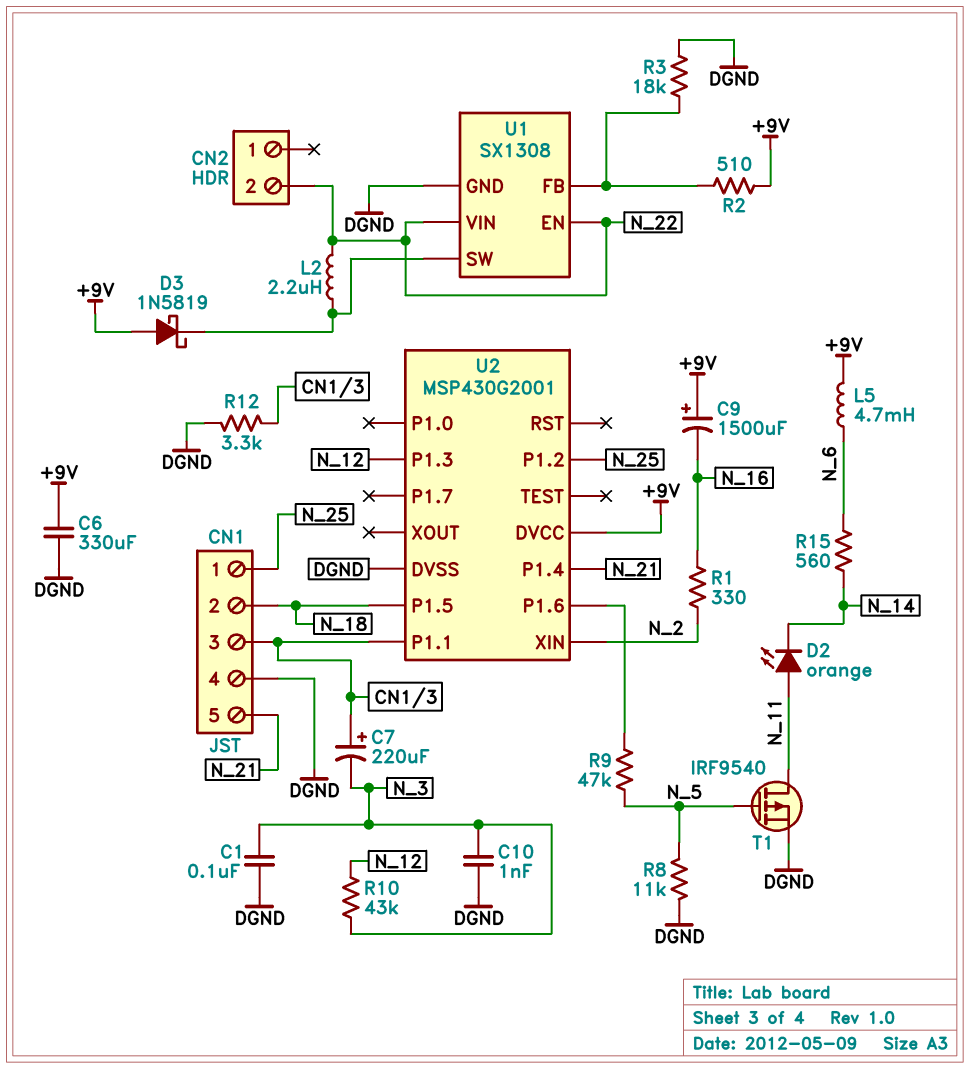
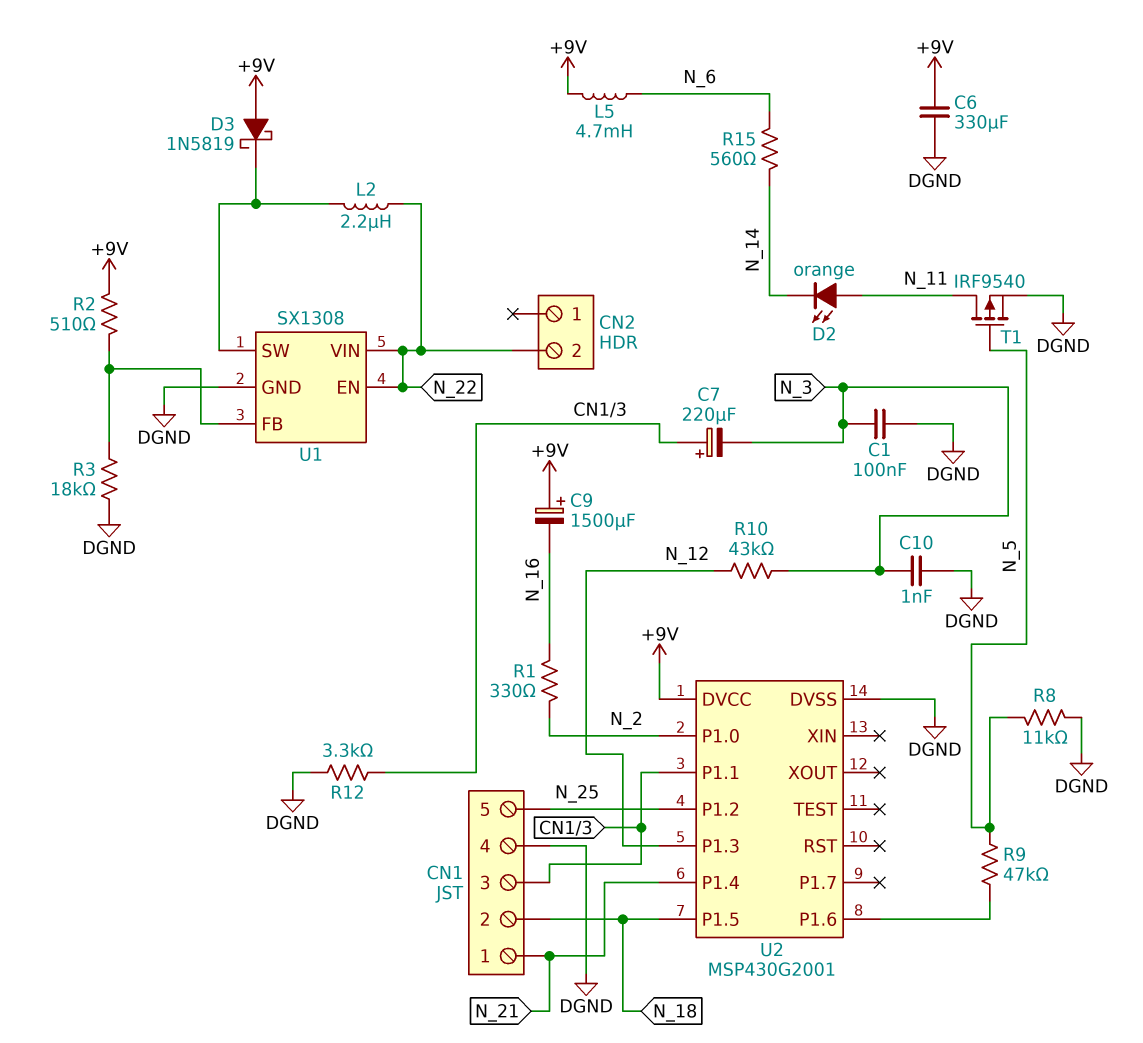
CN1 pin 1: N_25 -> N_21
CN1 pin 5: N_21 -> N_25
U2 pin P1.0: none -> N_2
U2 pin XIN: N_2 -> none

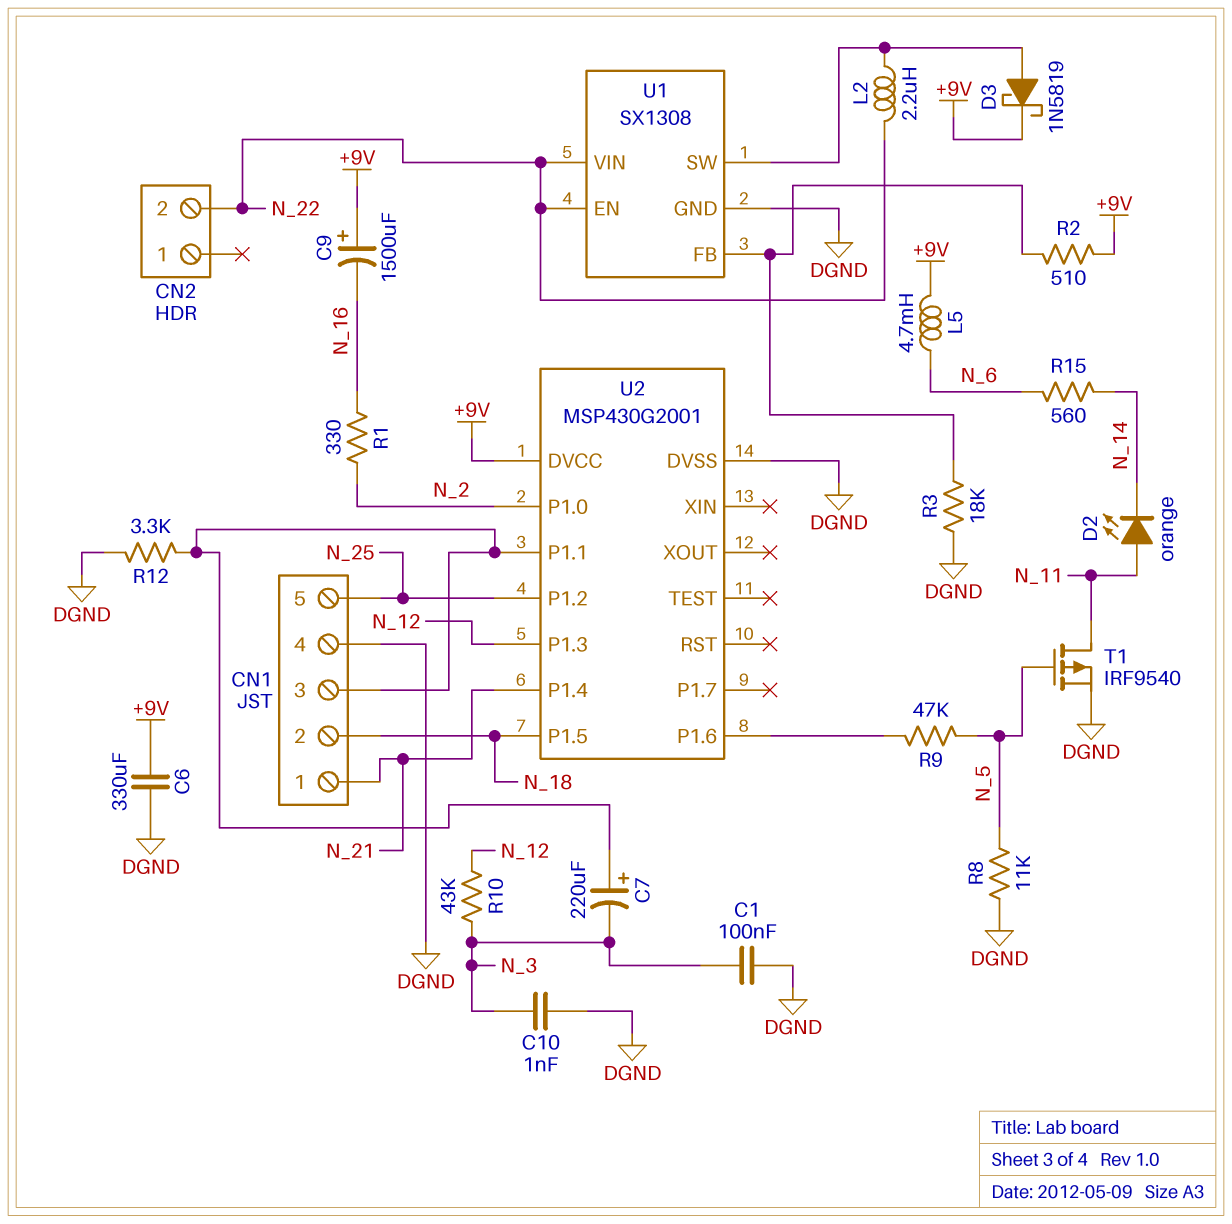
D3: schottky 1N5819 (A +9V, K U1/SW) -> schottky 1N5819 (A U1/SW, K +9V)

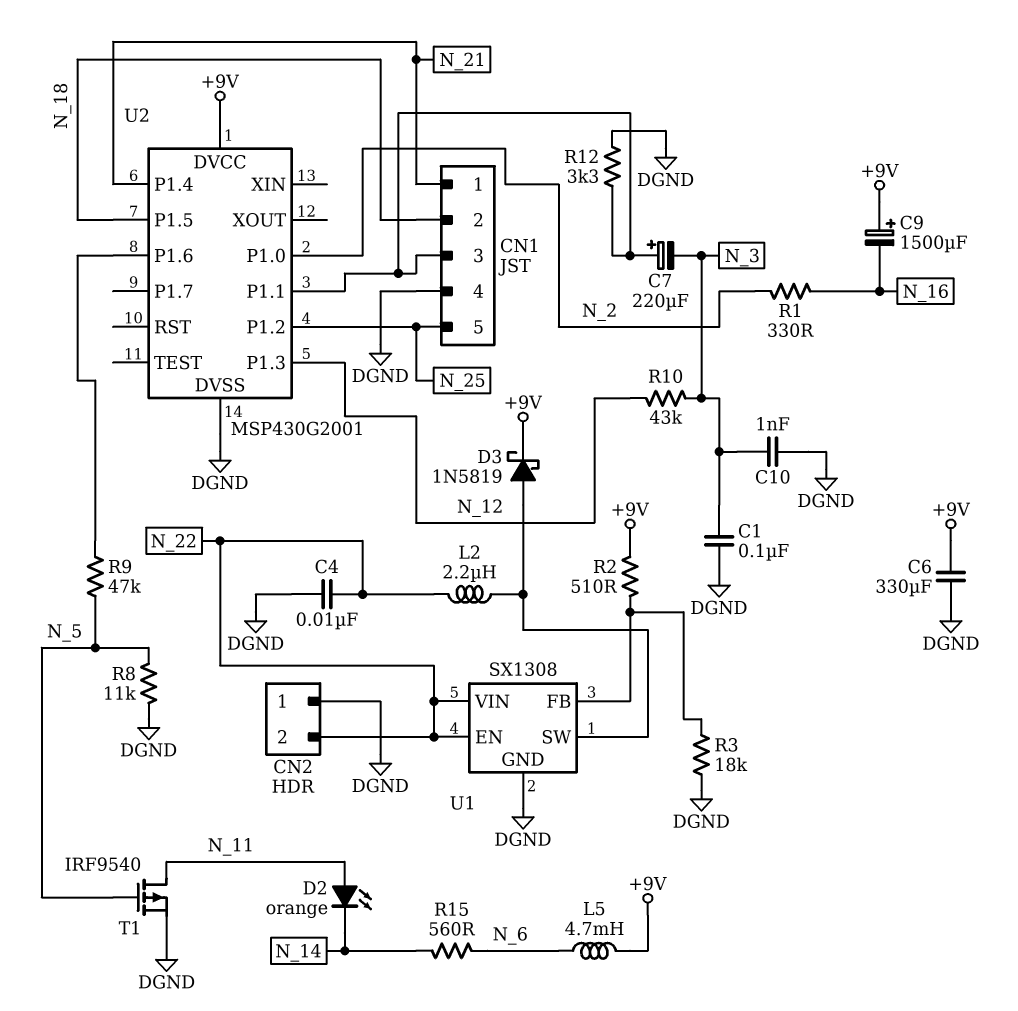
C4: none -> 10nF (DGND, N_22)
CN2 pin 1: none -> DGND

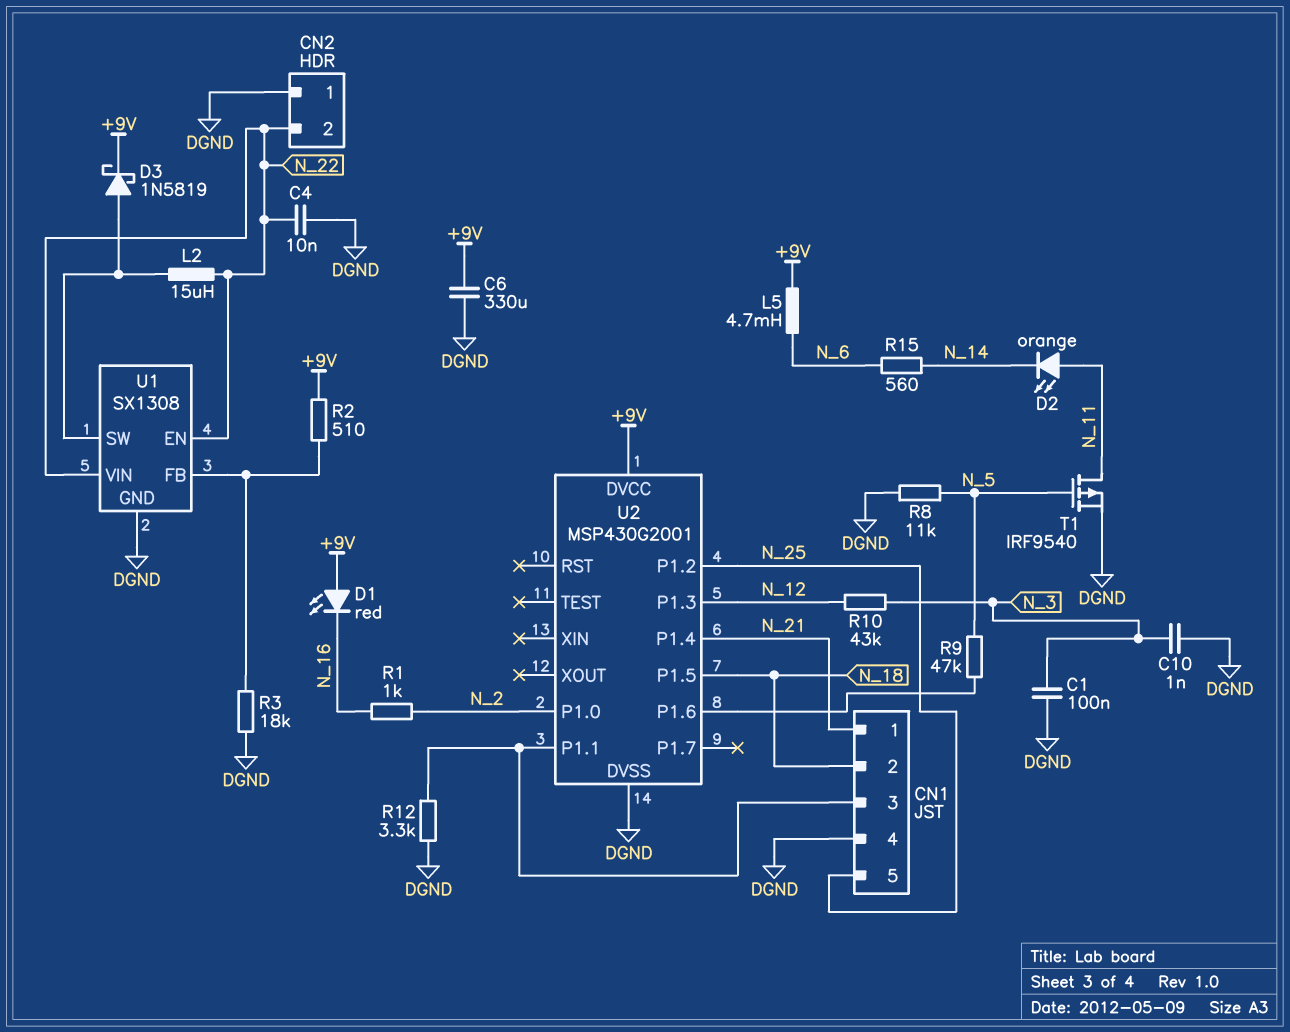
C7: 220uF (plus CN1/3, minus N_3) -> none
C9: 1500uF (plus +9V, minus N_16) -> none
D1: none -> LED red (A +9V, K N_16)
L2: 2.2uH (N_22, U1/SW) -> 15uH (N_22, U1/SW)
R1: 330 (N_2, N_16) -> 1k (N_2, N_16)

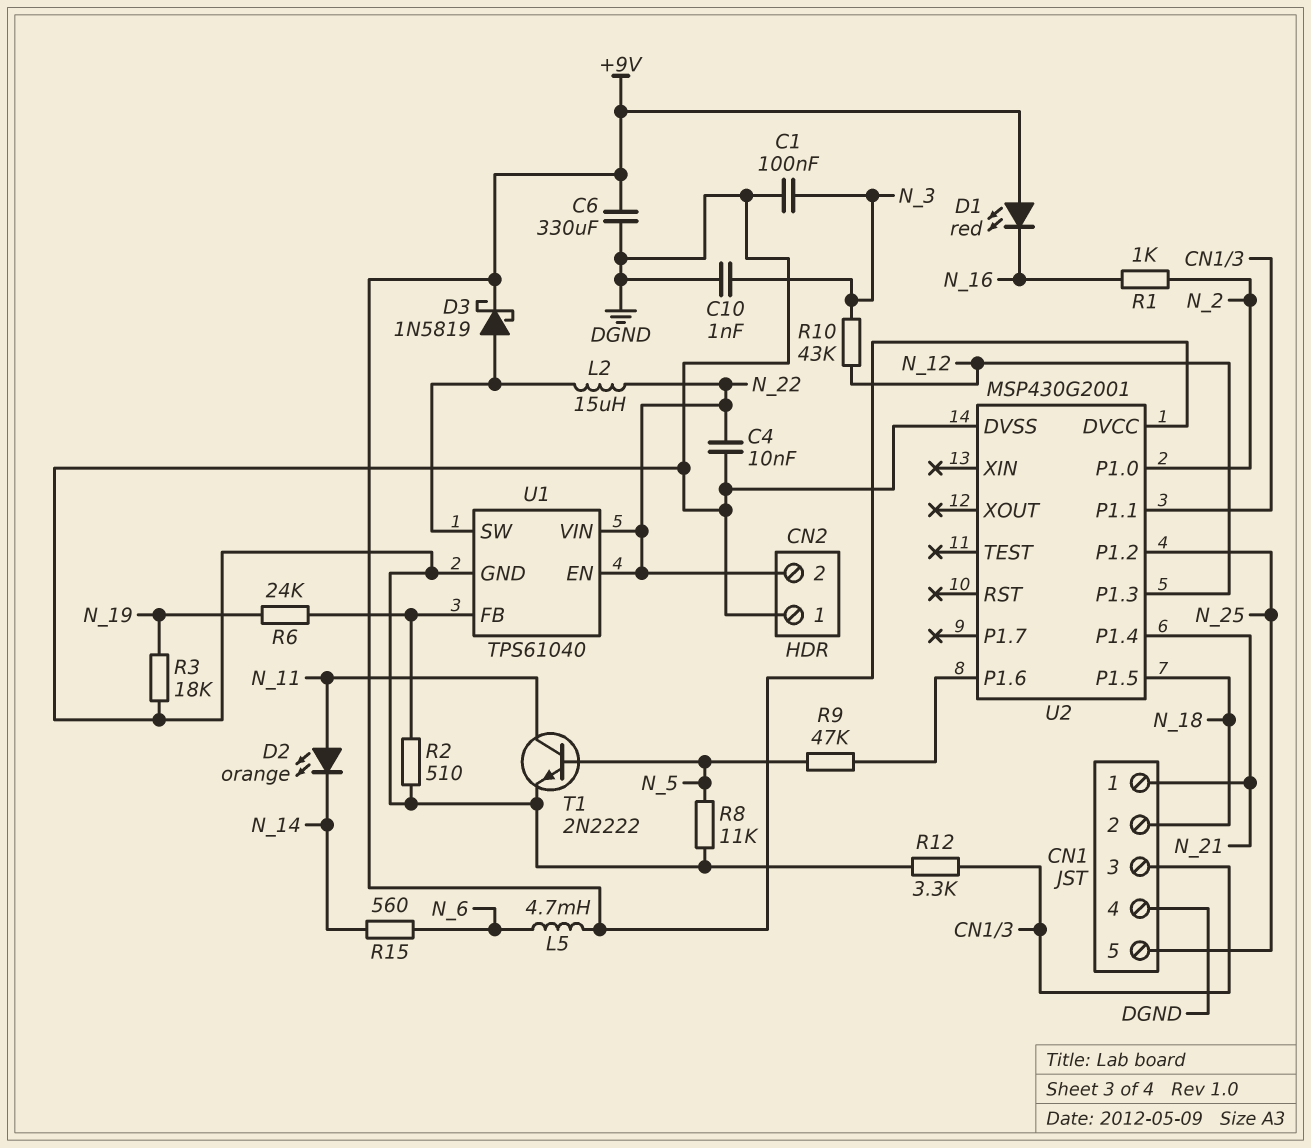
R2: 510 (+9V, U1/FB) -> 510 (DGND, U1/FB)
R3: 18k (DGND, U1/FB) -> 18k (DGND, N_19)
R6: none -> 24k (N_19, U1/FB)
T1: PMOS IRF9540 (G N_5, D N_11, S DGND) -> NPN 2N2222 (B N_5, C N_11, E DGND)
U1: SX1308 -> TPS61040

